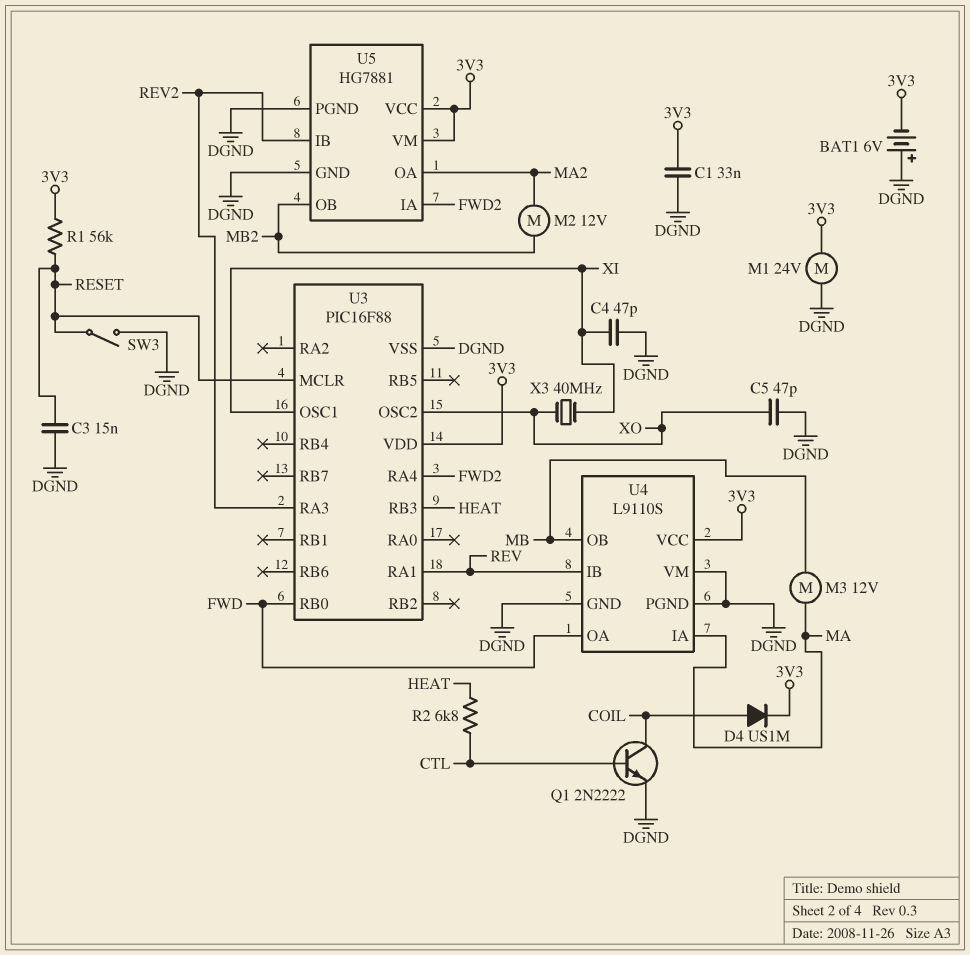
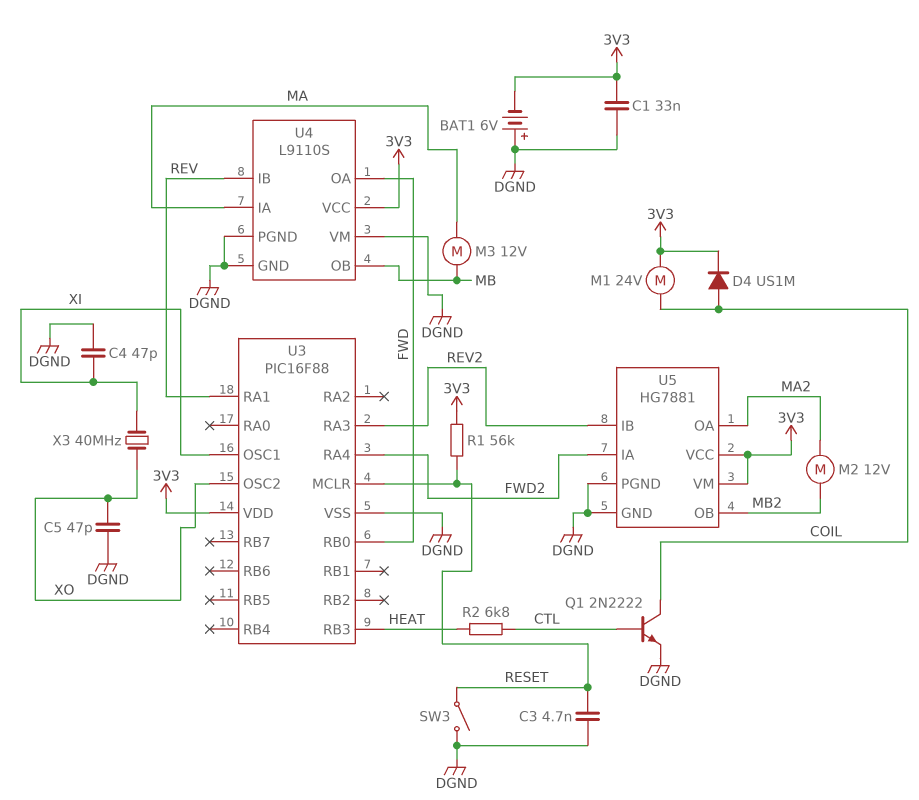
C3: 15nF (DGND, RESET) -> 4.7nF (DGND, RESET)
M1: motor 24V (3V3, DGND) -> motor 24V (3V3, COIL)

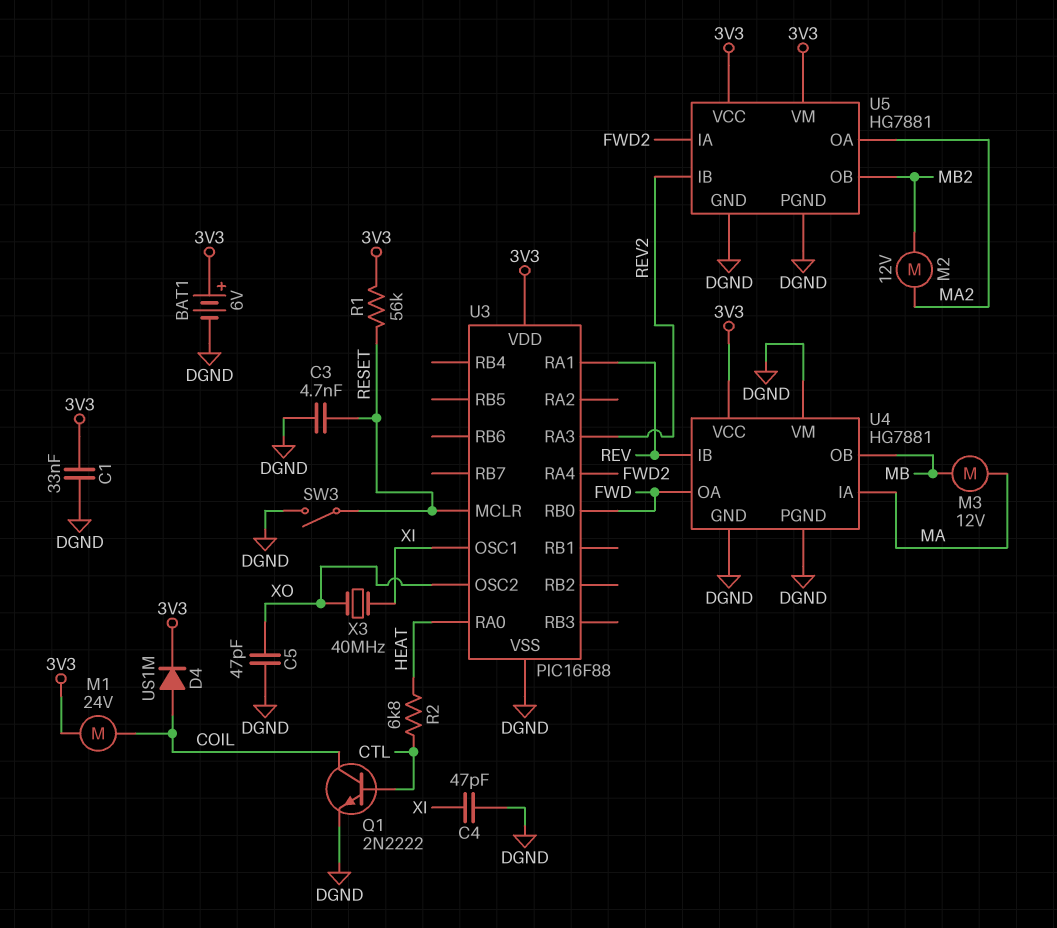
BAT1: 6V (plus DGND, minus 3V3) -> 6V (plus 3V3, minus DGND)
U3 pin RA0: none -> HEAT
U3 pin RB3: HEAT -> none
U4: L9110S -> HG7881

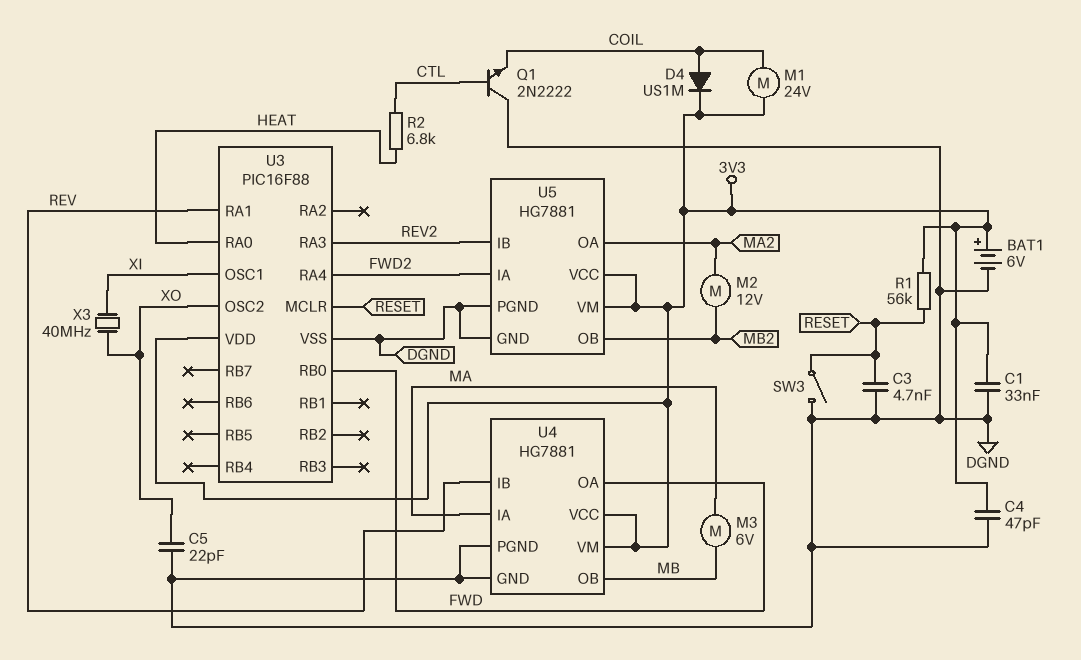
C4: 47pF (DGND, XI) -> 47pF (3V3, DGND)
C5: 47pF (DGND, XO) -> 22pF (DGND, XO)
M3: motor 12V (MA, MB) -> motor 6V (MA, MB)
Q1: NPN 2N2222 (B CTL, C COIL, E DGND) -> NPN 2N2222 (B CTL, C DGND, E COIL)
U4 pin VM: DGND -> 3V3

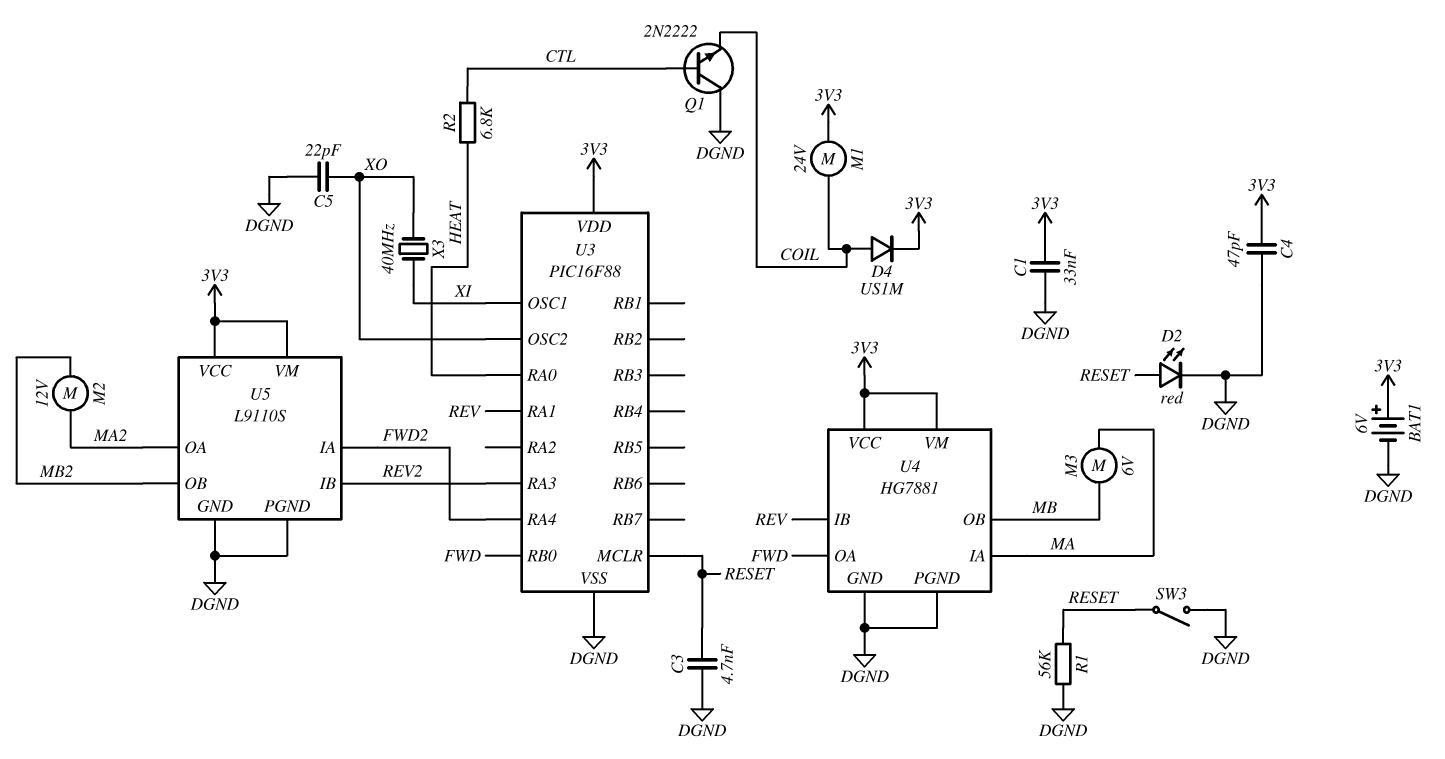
D2: none -> LED red (A RESET, K DGND)
R1: 56k (3V3, RESET) -> 56k (DGND, RESET)
U5: HG7881 -> L9110S

